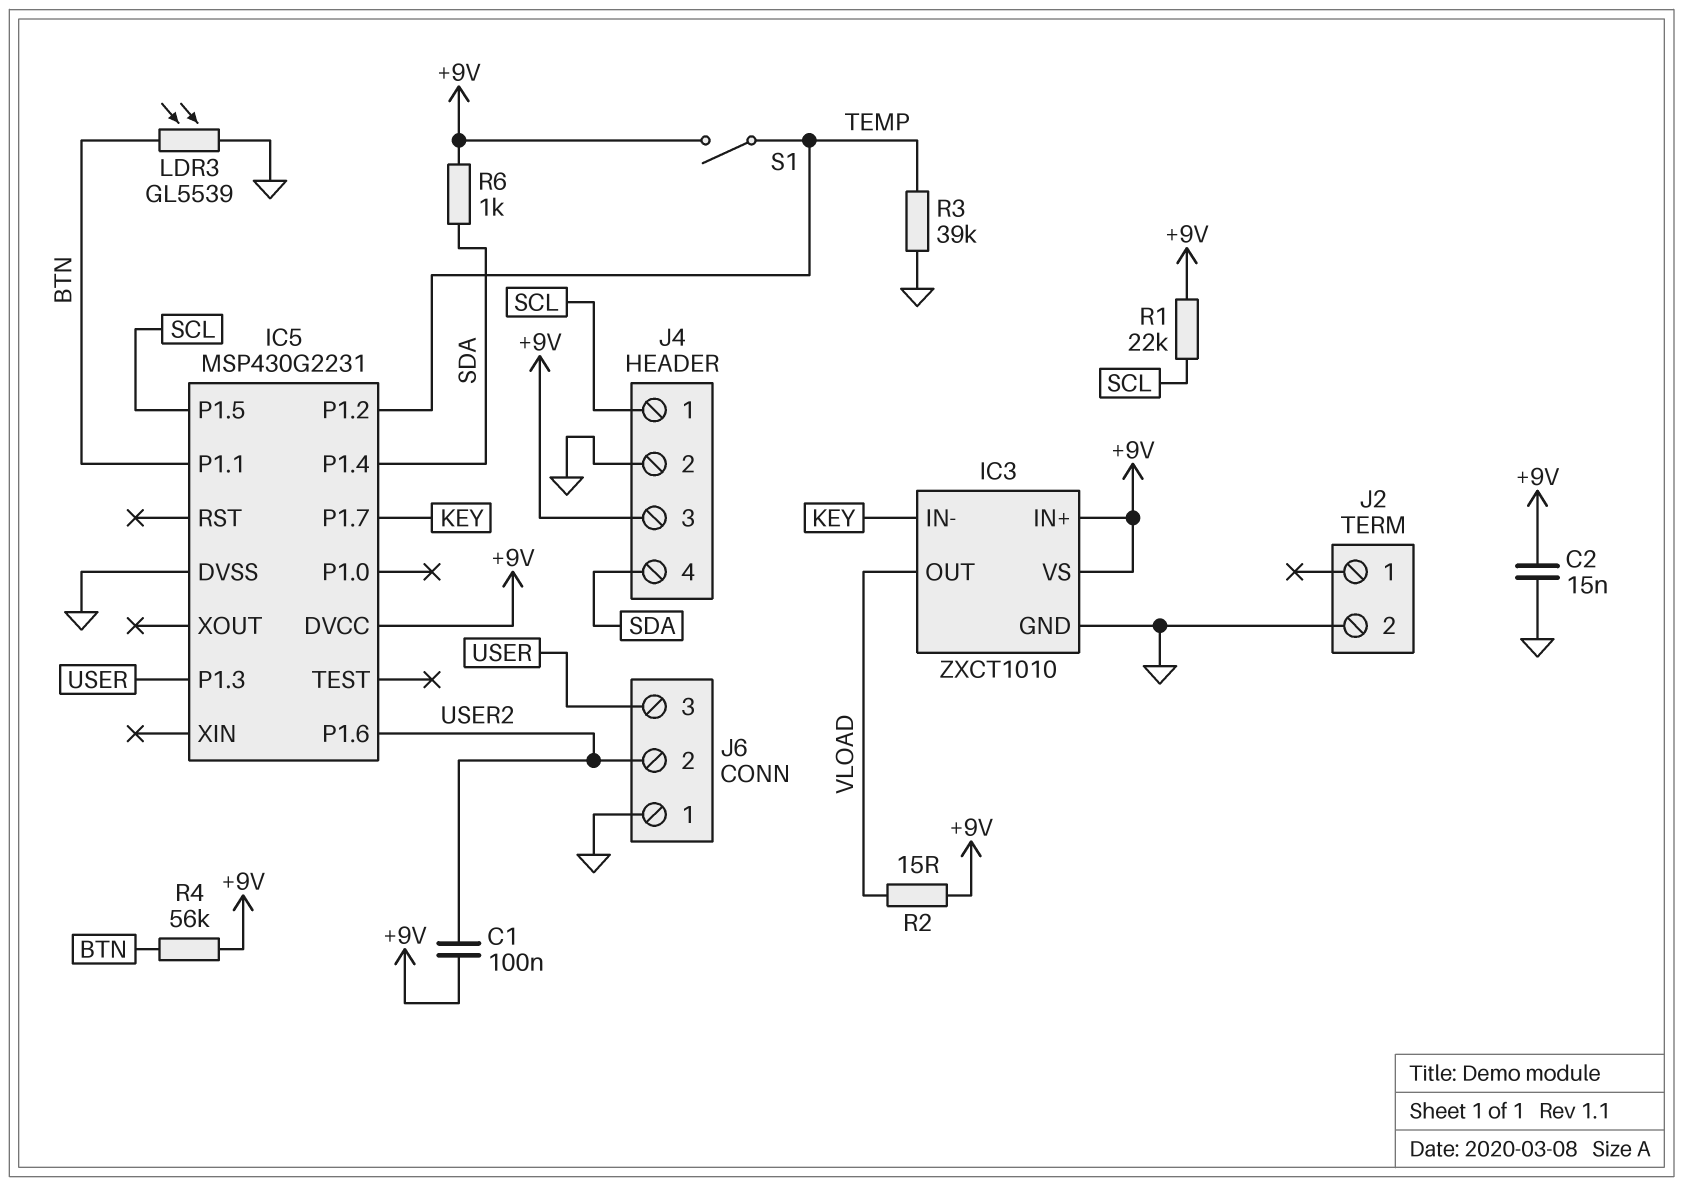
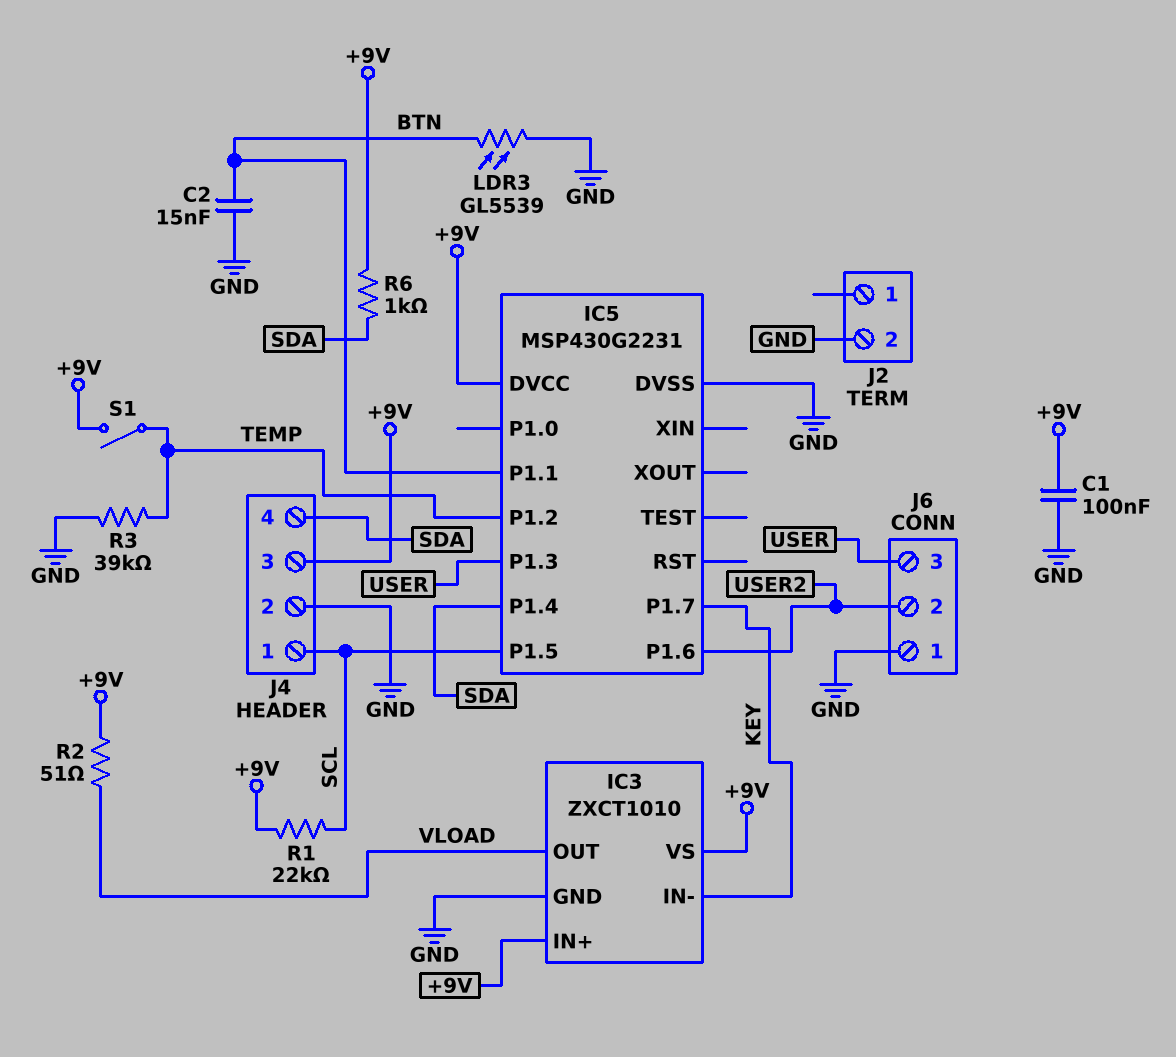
C1: 100nF (+9V, USER2) -> 100nF (+9V, GND)
C2: 15nF (+9V, GND) -> 15nF (BTN, GND)
R2: 15 (+9V, VLOAD) -> 51 (+9V, VLOAD)
R4: 56k (+9V, BTN) -> none

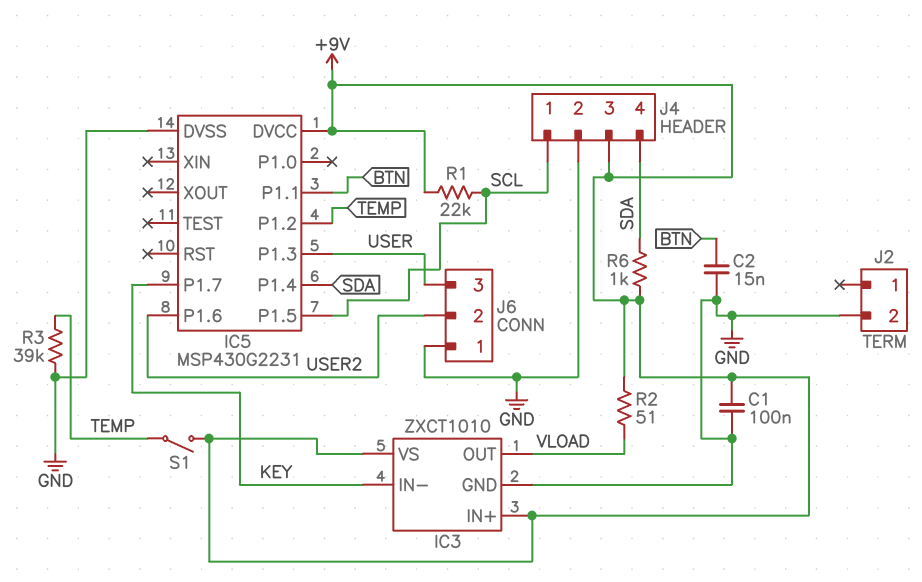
LDR3: GL5539 (BTN, GND) -> none

